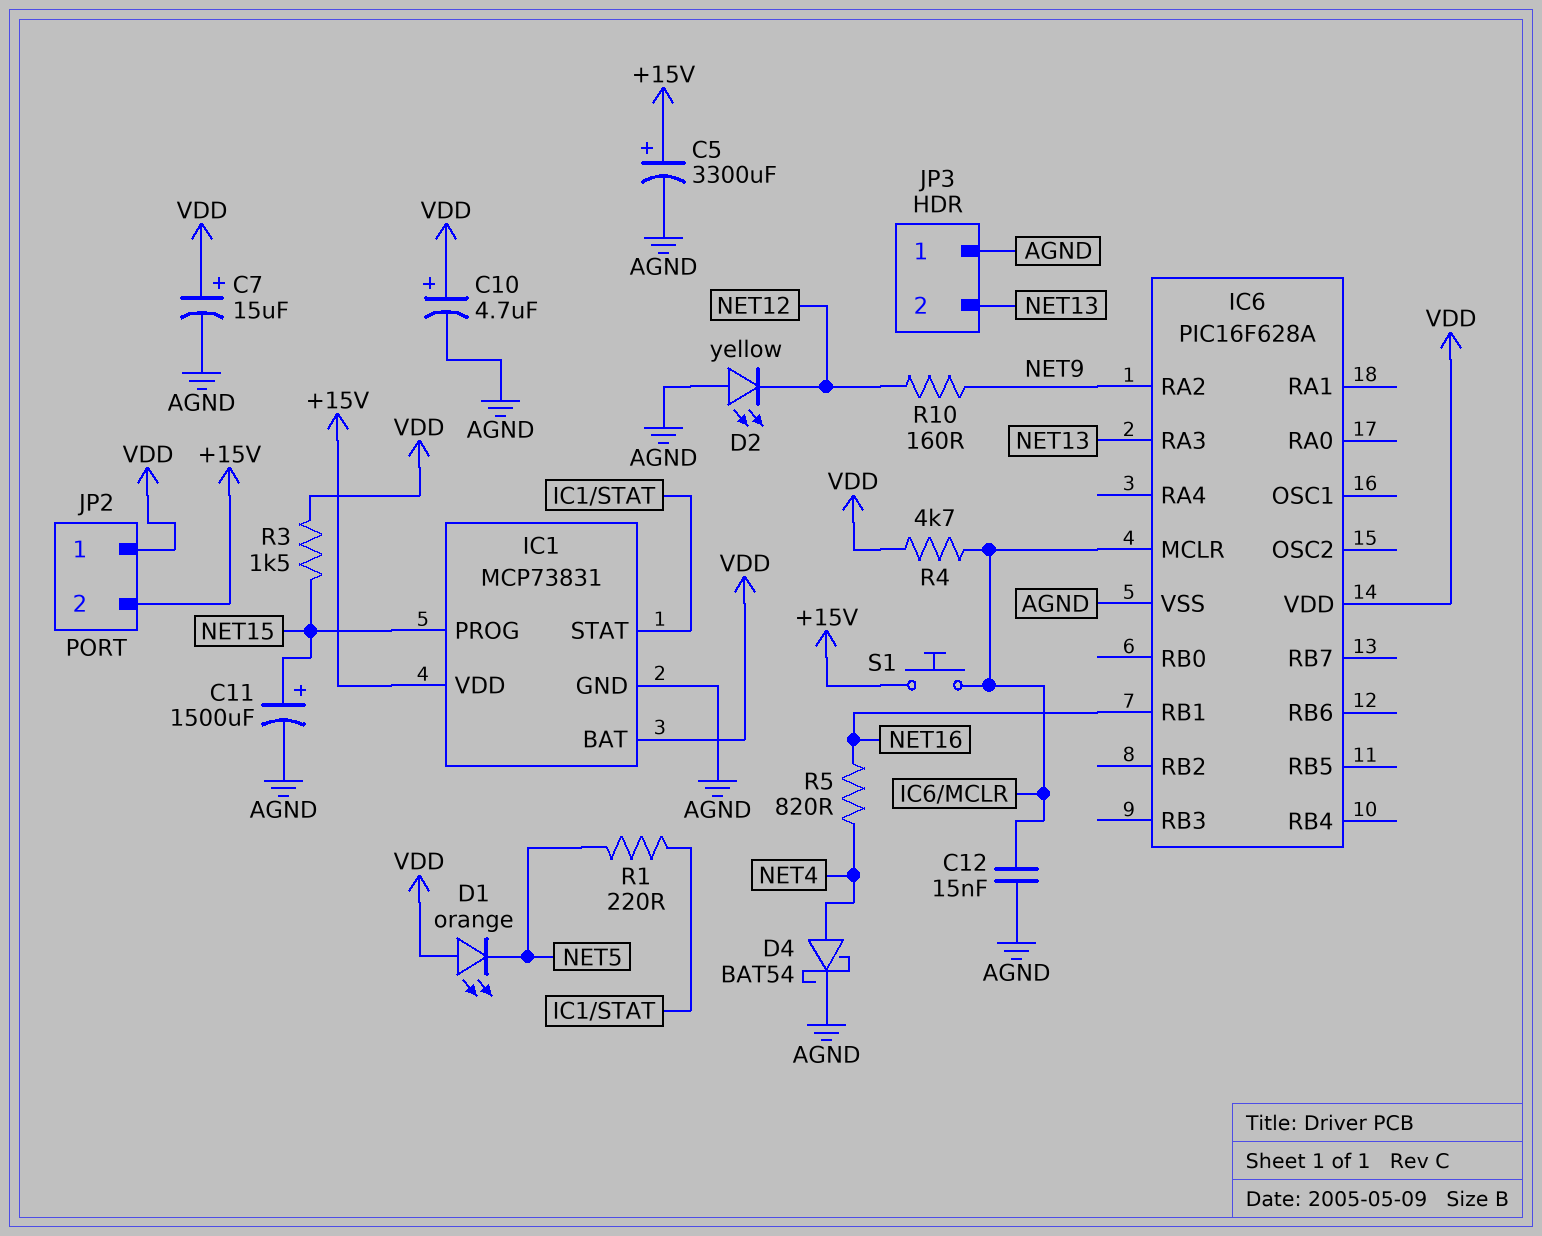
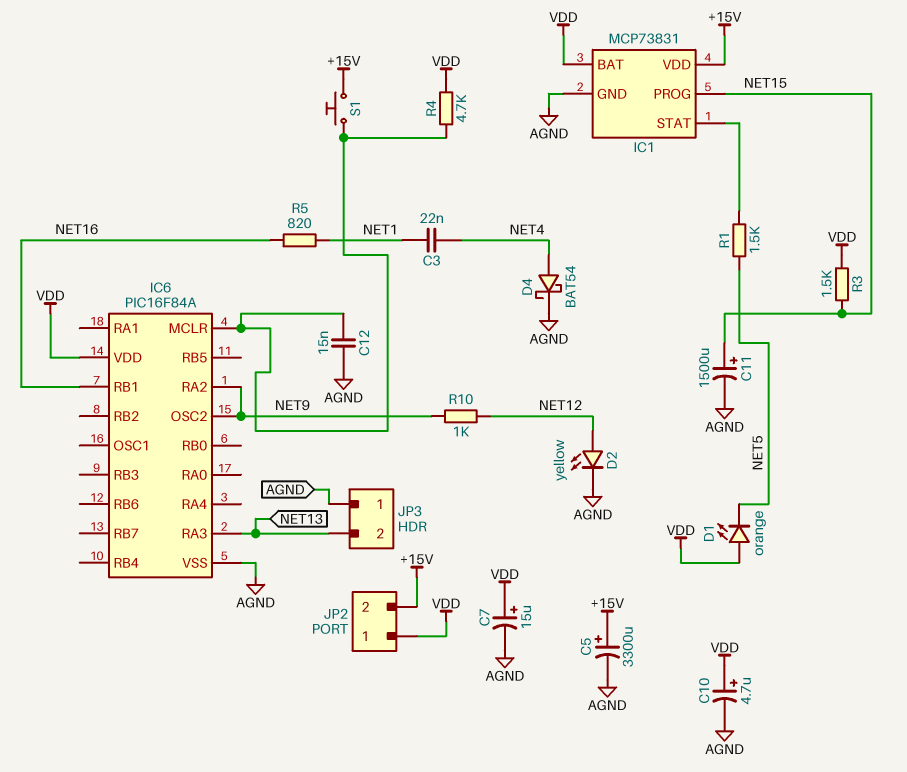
C3: none -> 22nF (NET1, NET4)
D2: LED yellow (A AGND, K NET12) -> LED yellow (A NET12, K AGND)
IC6: PIC16F628A -> PIC16F84A
IC6 pin OSC2: none -> NET9
R1: 220 (IC1/STAT, NET5) -> 1.5k (IC1/STAT, NET5)
R5: 820 (NET4, NET16) -> 820 (NET1, NET16)
R10: 160 (NET9, NET12) -> 1k (NET9, NET12)

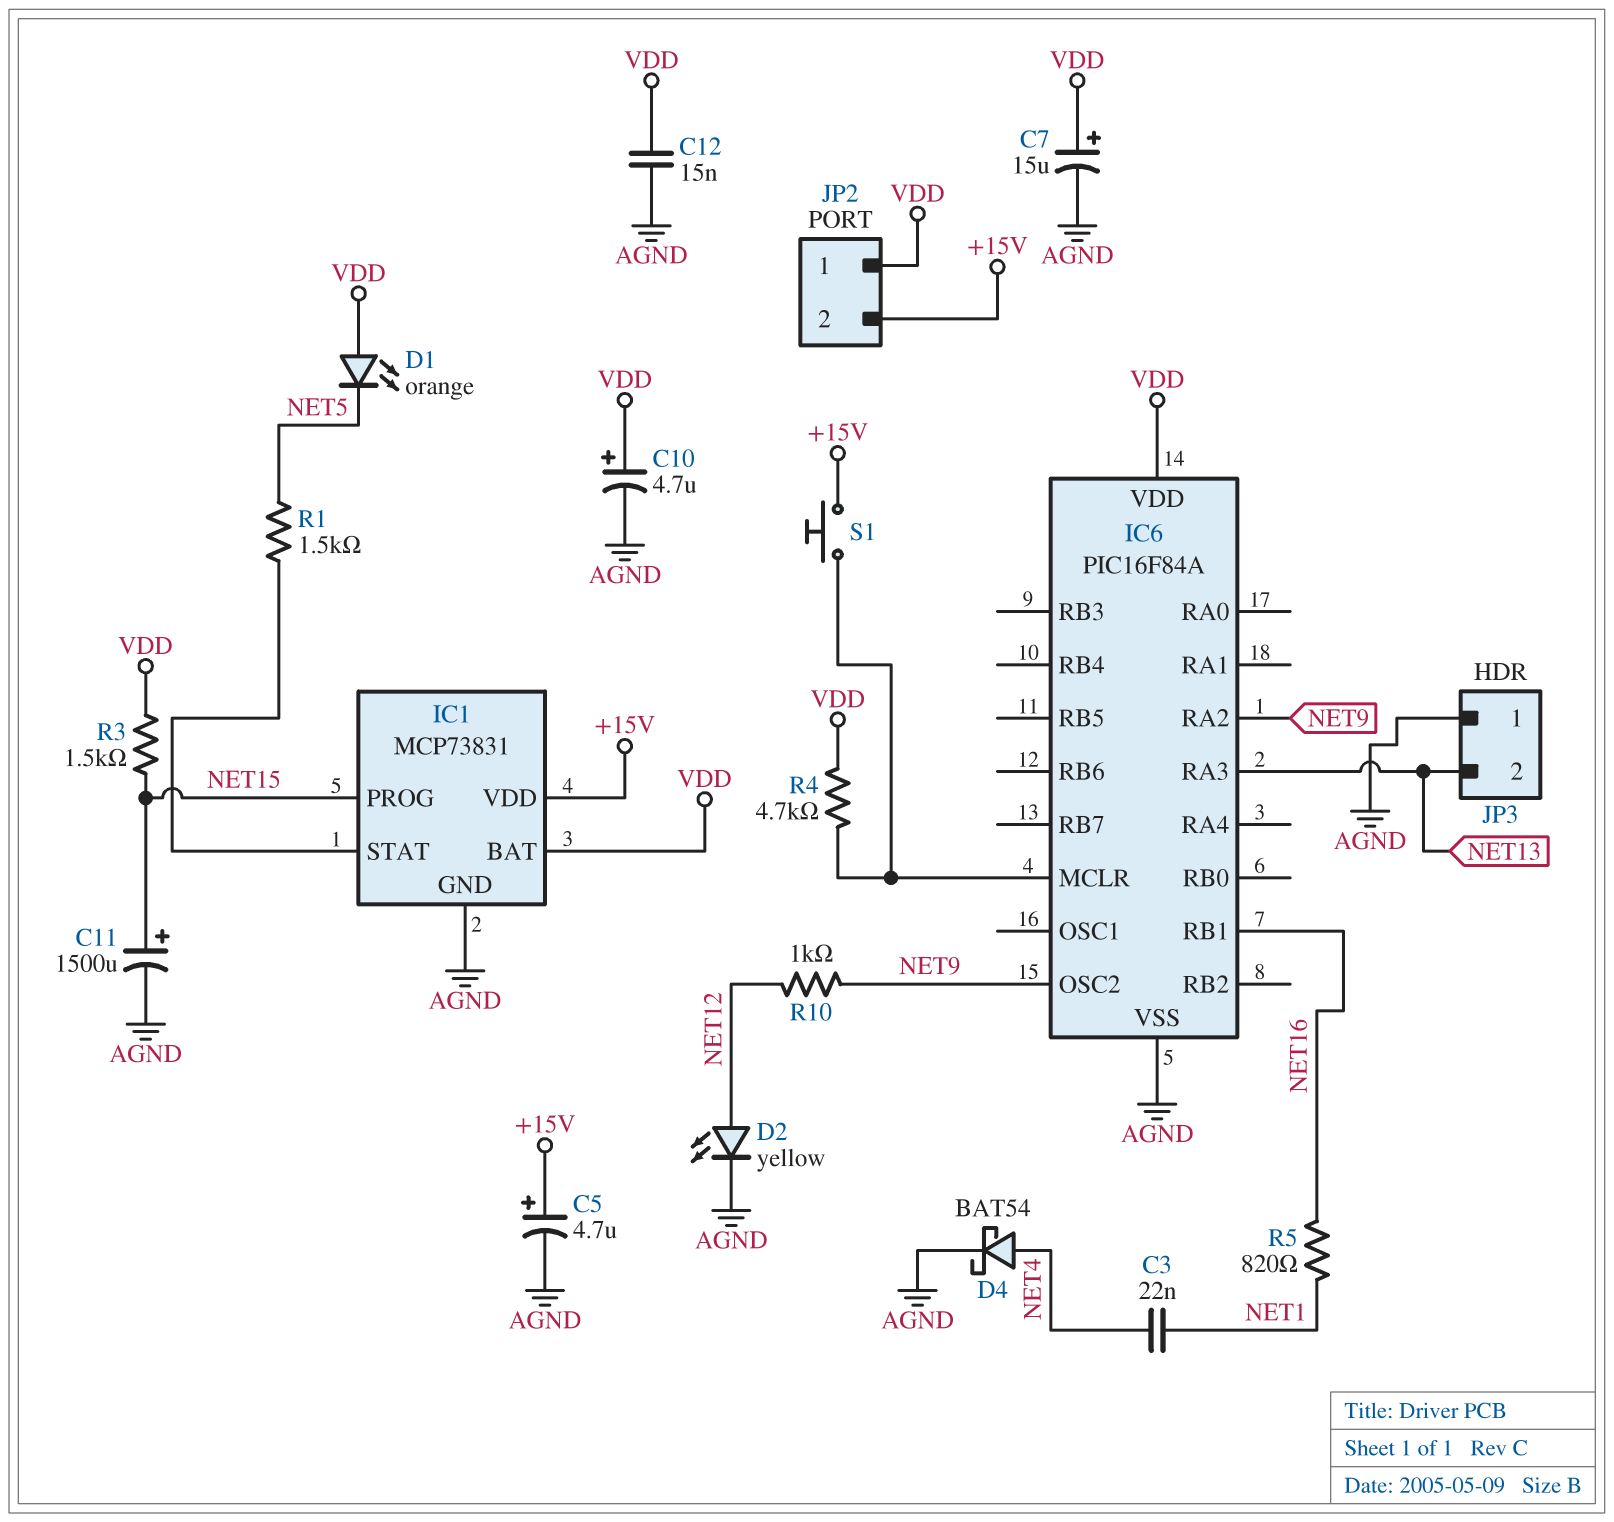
C5: 3300uF (plus +15V, minus AGND) -> 4.7uF (plus +15V, minus AGND)
C12: 15nF (AGND, IC6/MCLR) -> 15nF (AGND, VDD)

